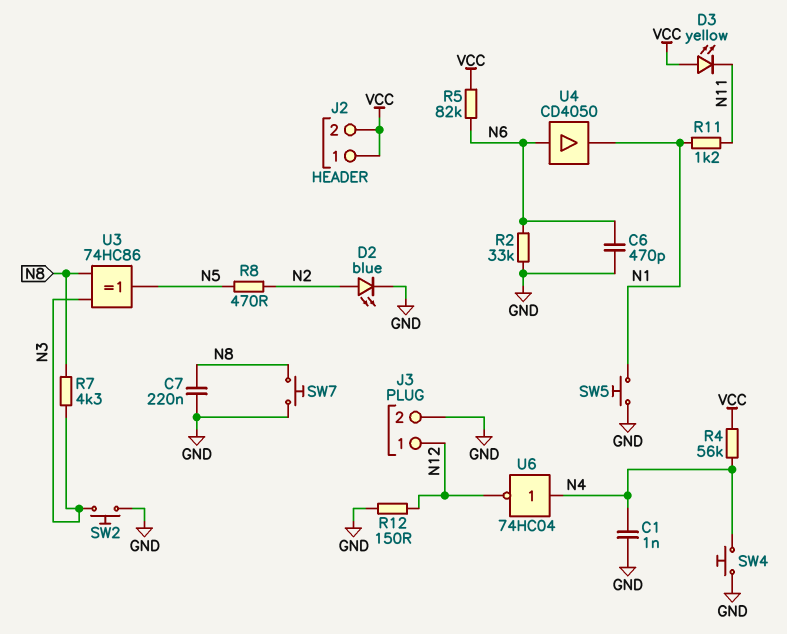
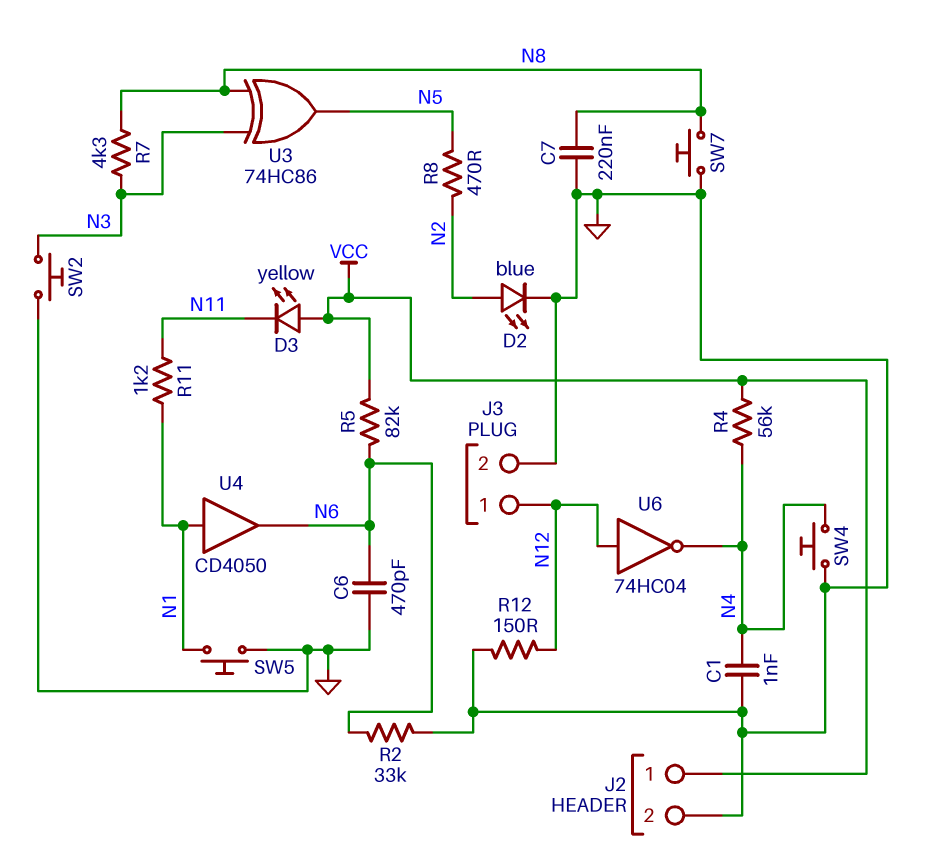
J2 pin 2: VCC -> GND
U4: buffer CD4050 (in N6, out N1) -> buffer CD4050 (in N1, out N6)
U6: NOT 74HC04 (in N4, out N12) -> NOT 74HC04 (in N12, out N4)

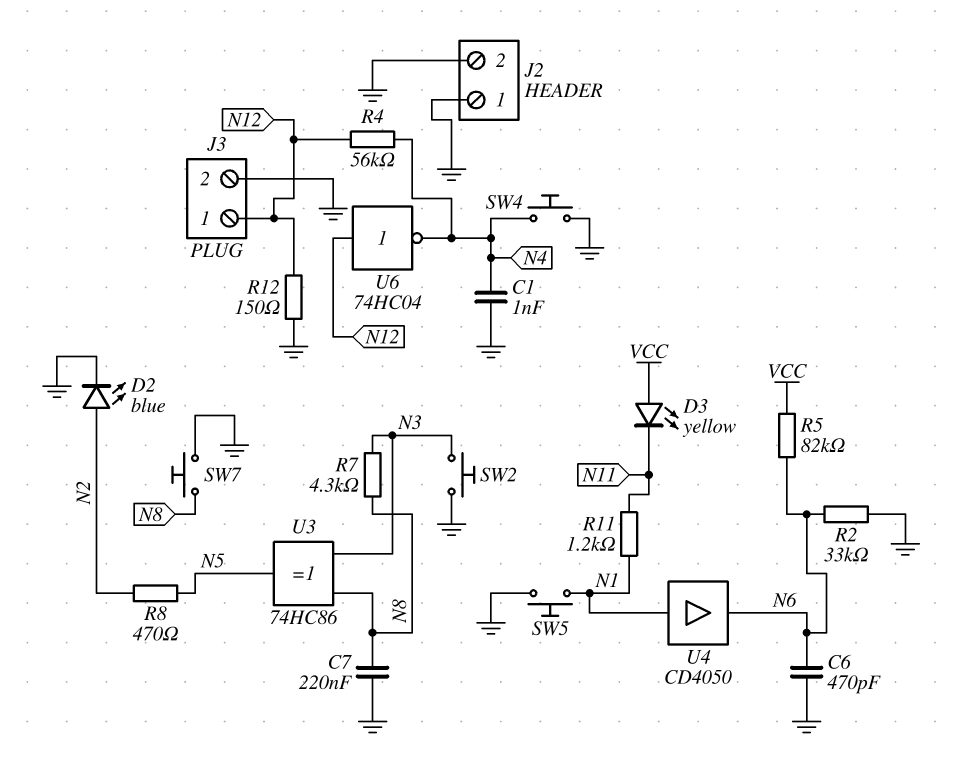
J2 pin 1: VCC -> GND
R4: 56k (N4, VCC) -> 56k (N4, N12)

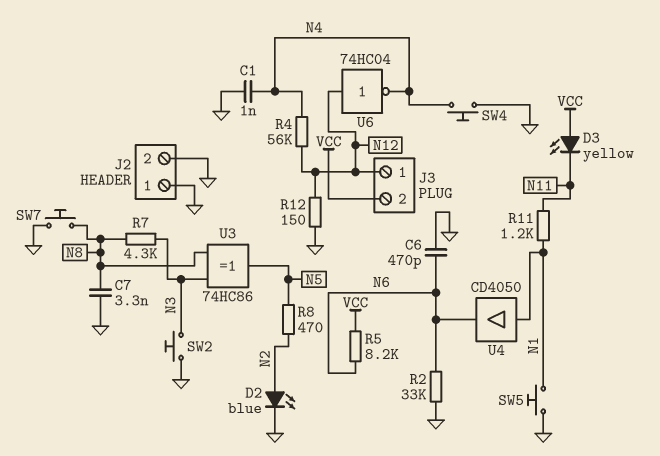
C7: 220nF (GND, N8) -> 3.3nF (GND, N8)
J3 pin 2: GND -> VCC
R5: 82k (N6, VCC) -> 8.2k (N6, VCC)

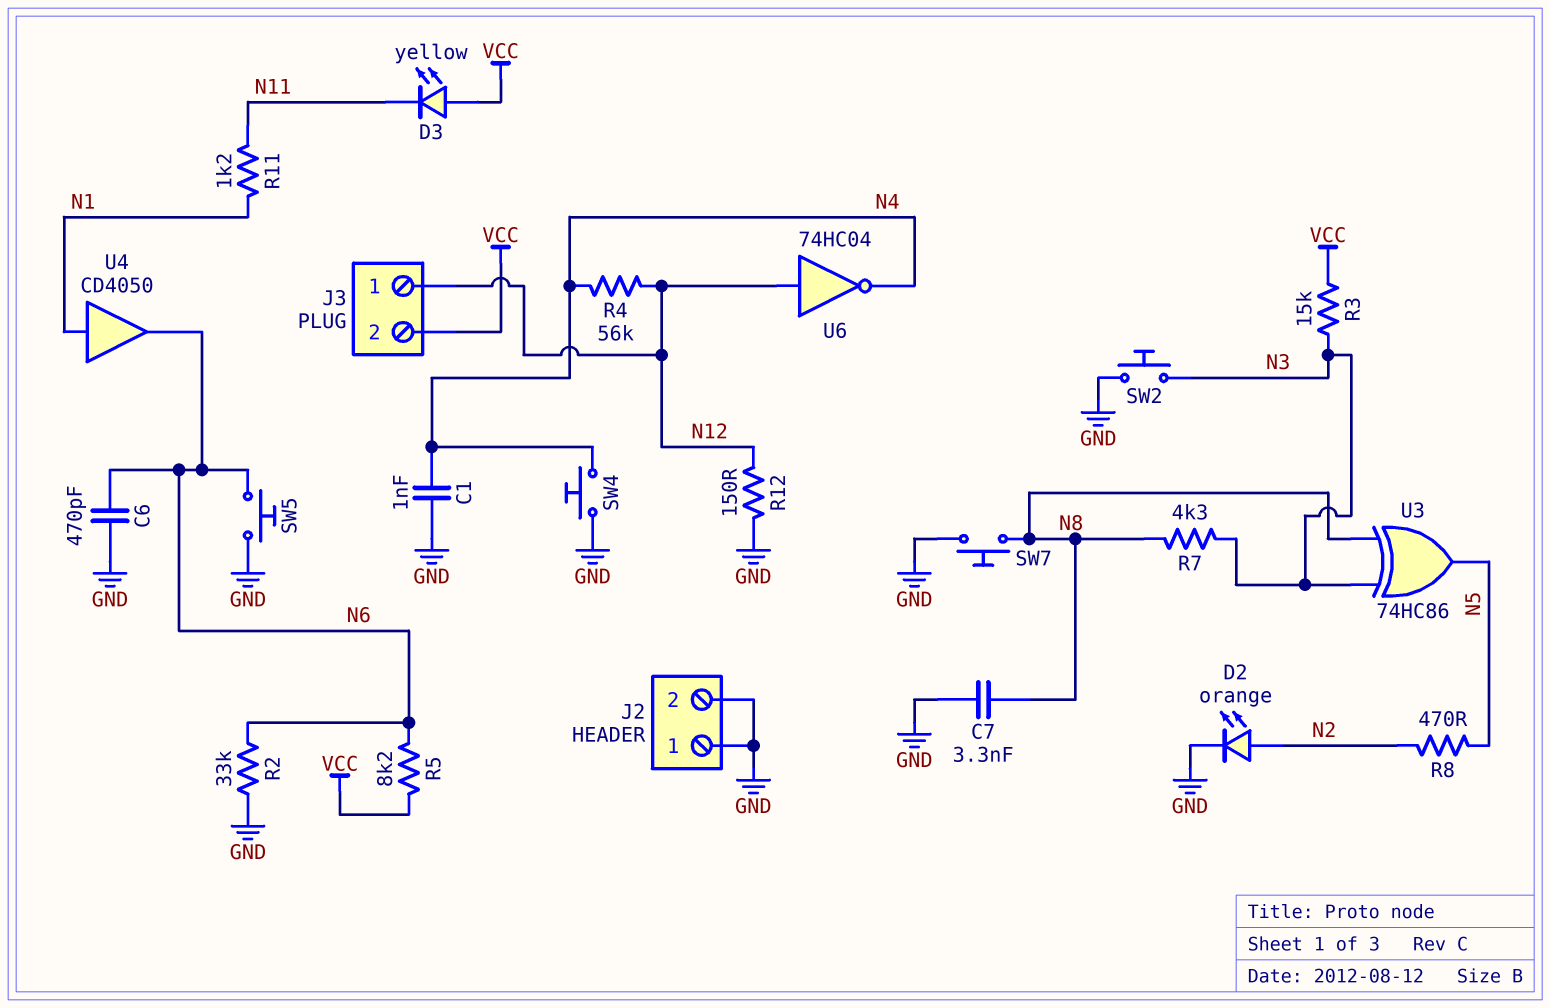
D2: LED blue (A N2, K GND) -> LED orange (A N2, K GND)
R3: none -> 15k (N3, VCC)
SW5: button (GND, N1) -> button (GND, N6)

